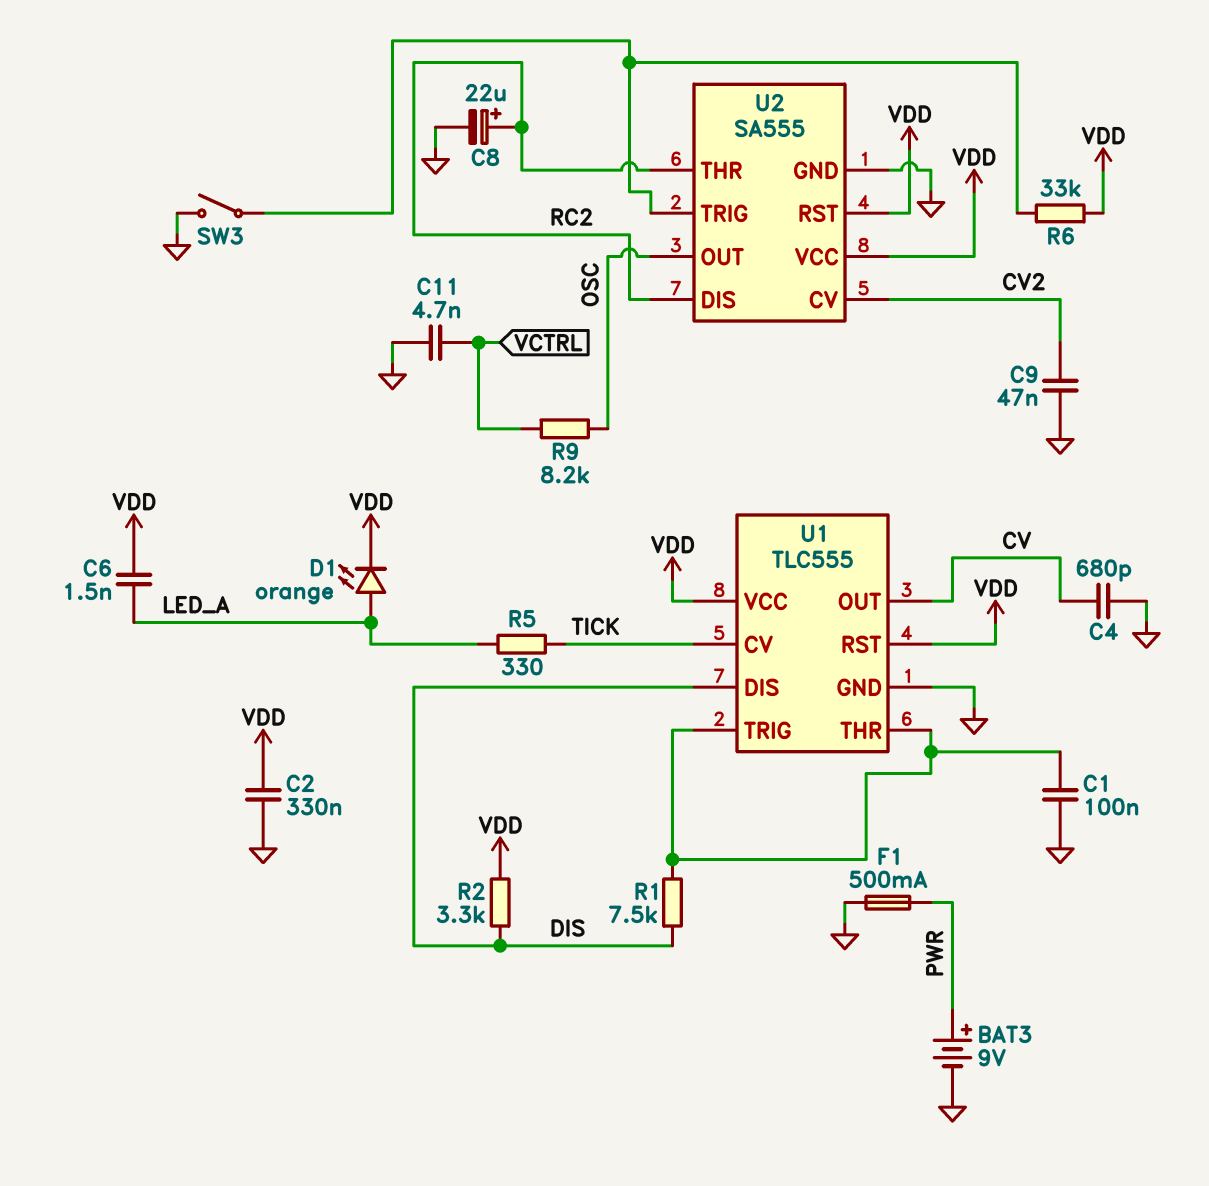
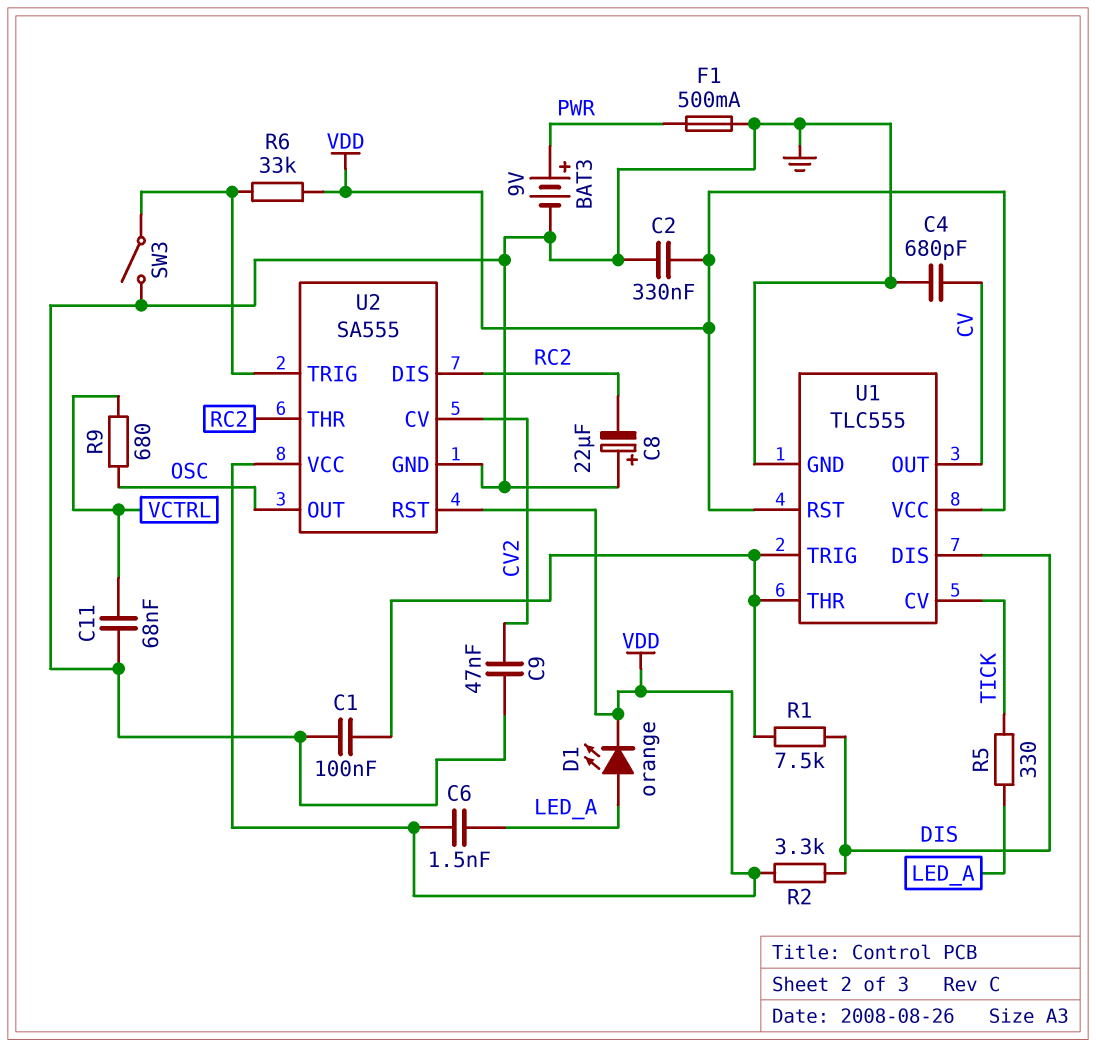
C8: 22uF (plus RC2, minus GND) -> 22uF (plus GND, minus RC2)
C11: 4.7nF (GND, VCTRL) -> 68nF (GND, VCTRL)
R9: 8.2k (OSC, VCTRL) -> 680 (OSC, VCTRL)

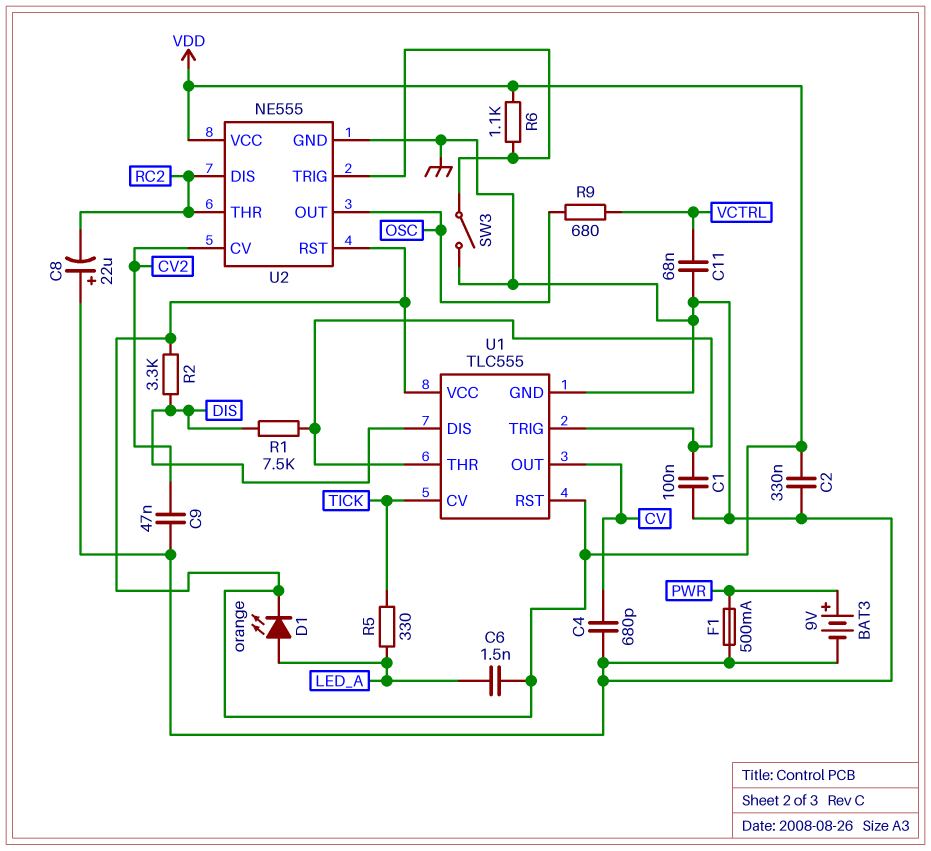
R6: 33k (U2/TRIG, VDD) -> 1.1k (U2/TRIG, VDD)
U2: SA555 -> NE555

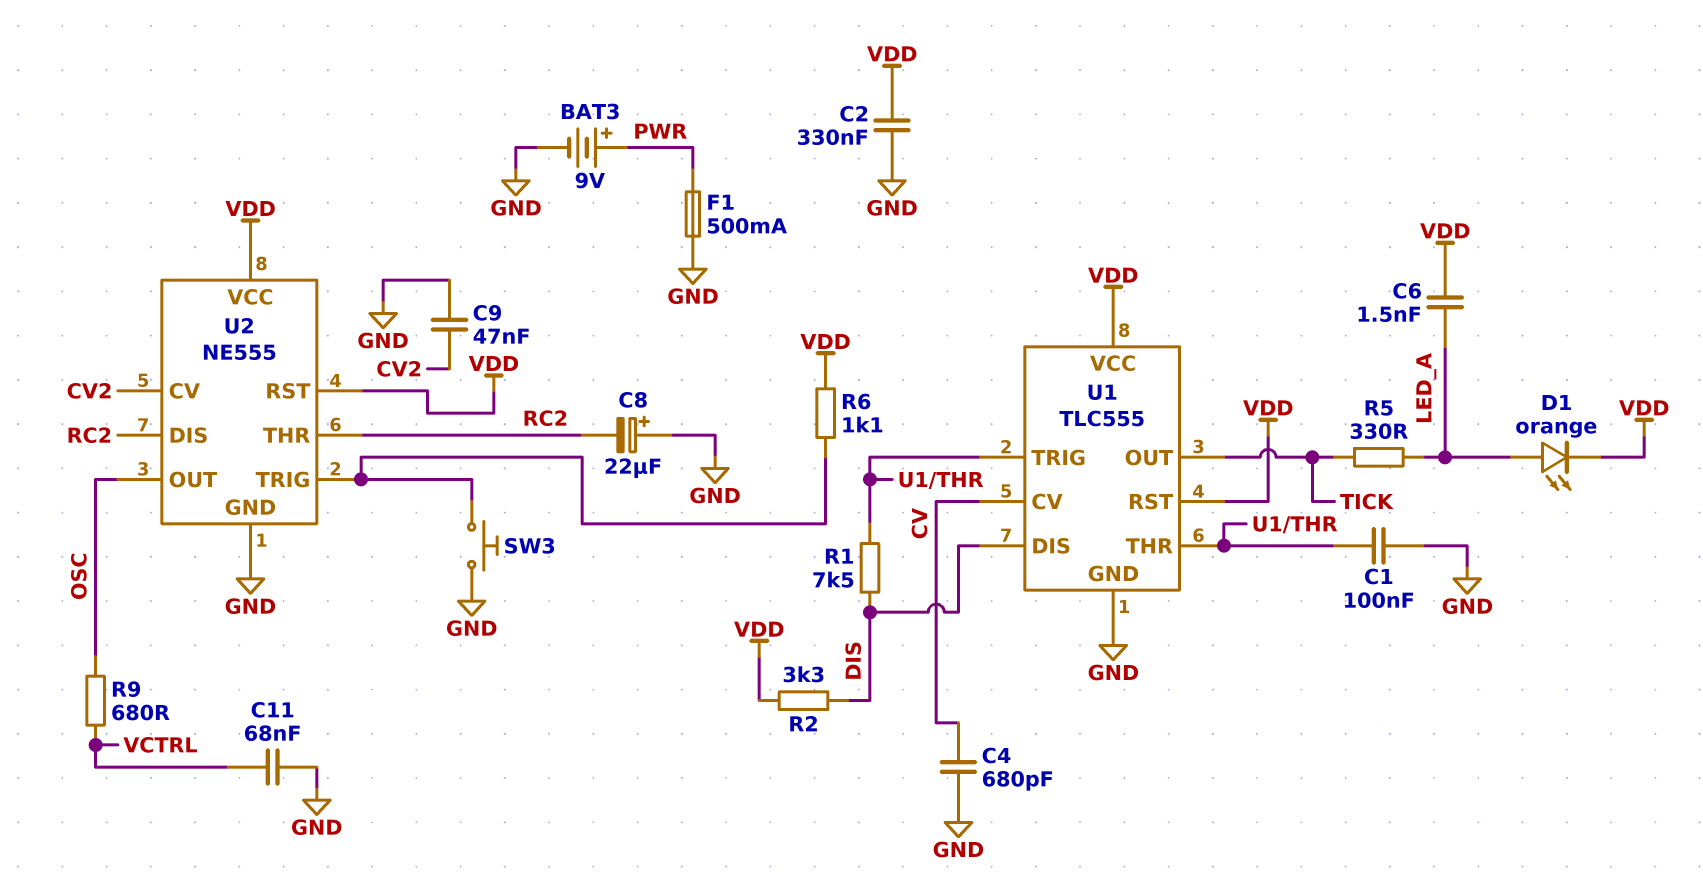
SW3: switch (GND, U2/TRIG) -> button (GND, U2/TRIG)
U1 pin CV: TICK -> CV
U1 pin OUT: CV -> TICK

